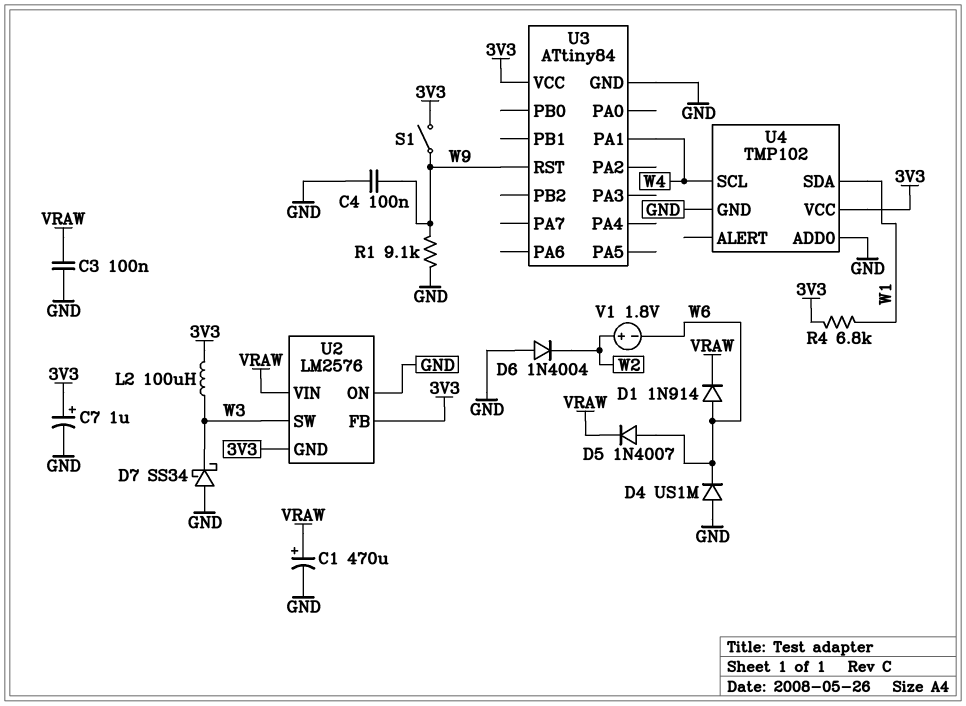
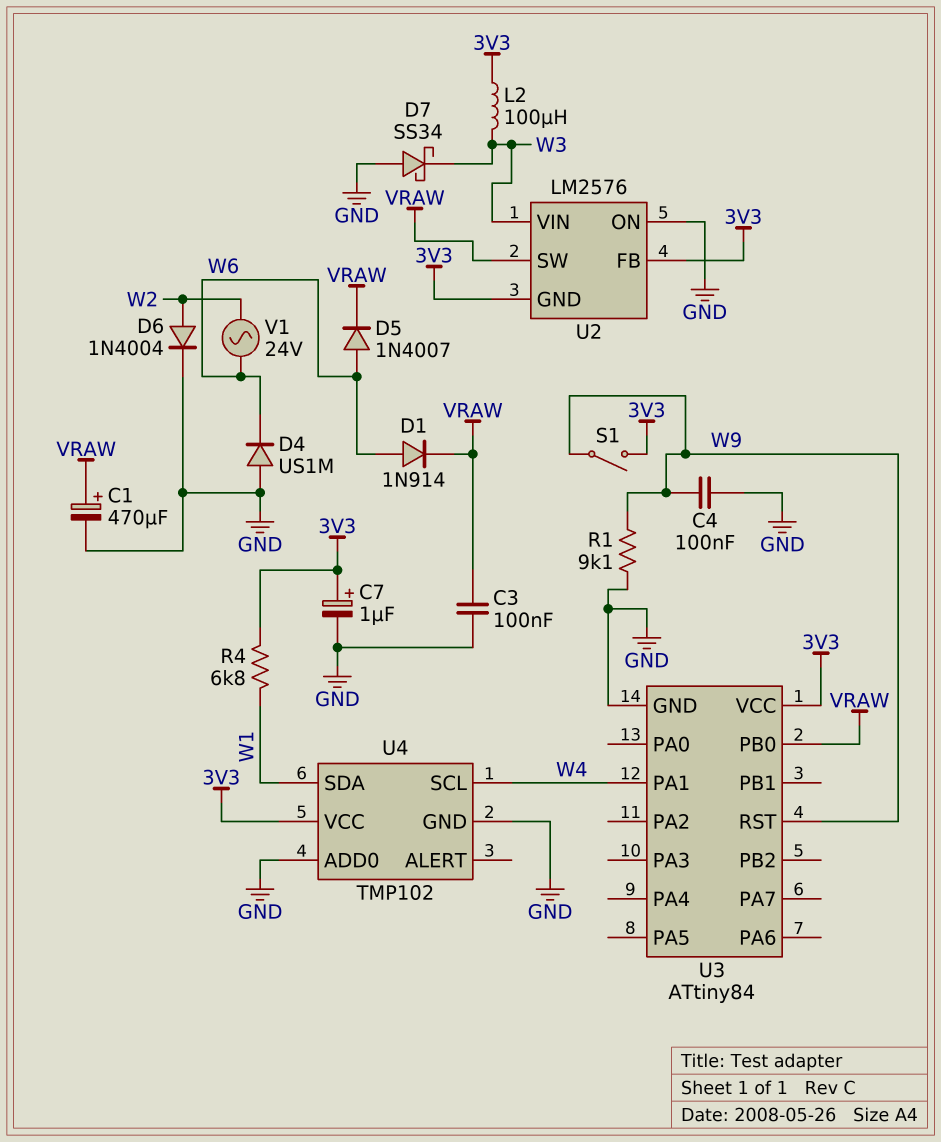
D6: diode 1N4004 (A GND, K W2) -> diode 1N4004 (A W2, K GND)
U2 pin SW: W3 -> VRAW
U2 pin VIN: VRAW -> W3
U3 pin PB0: none -> VRAW
V1: 1.8V (plus W2, minus W6) -> AC 24V (W2, W6)

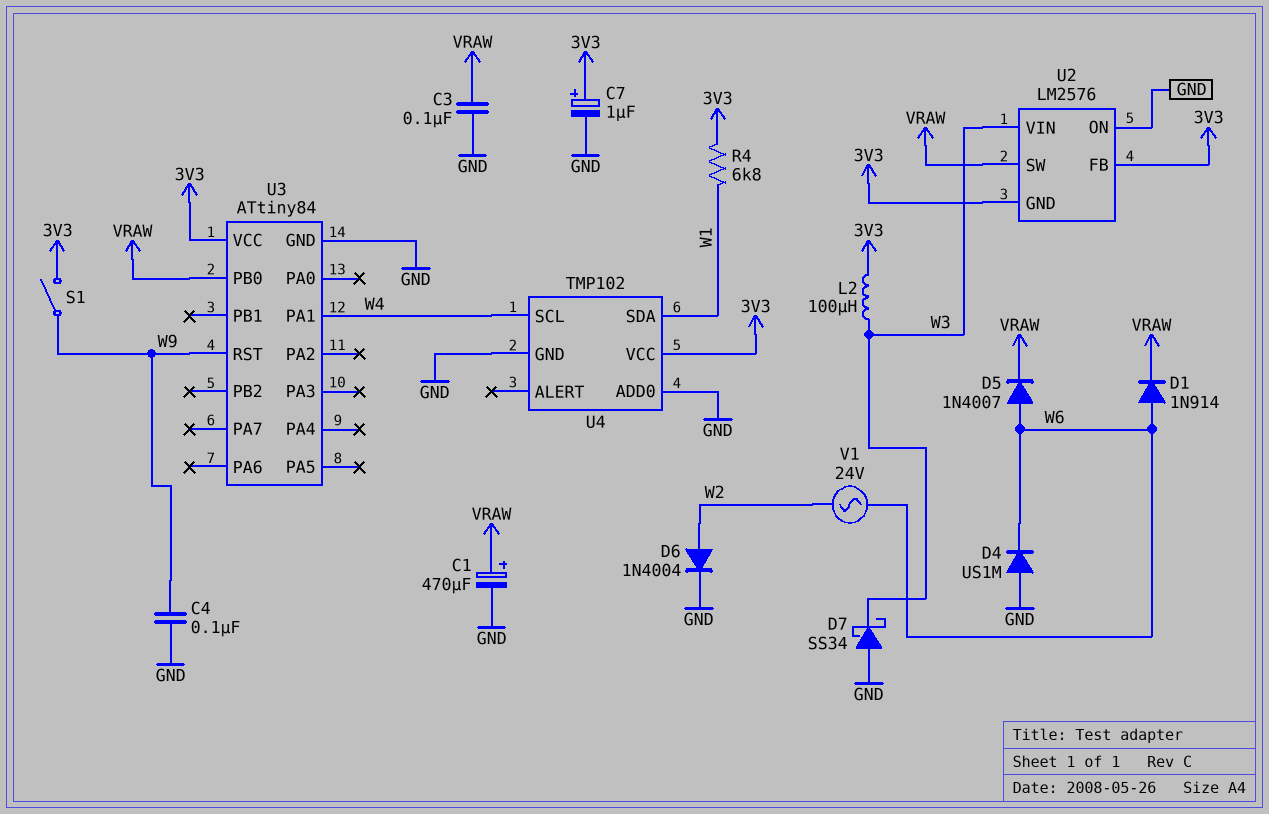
R1: 9.1k (GND, W9) -> none

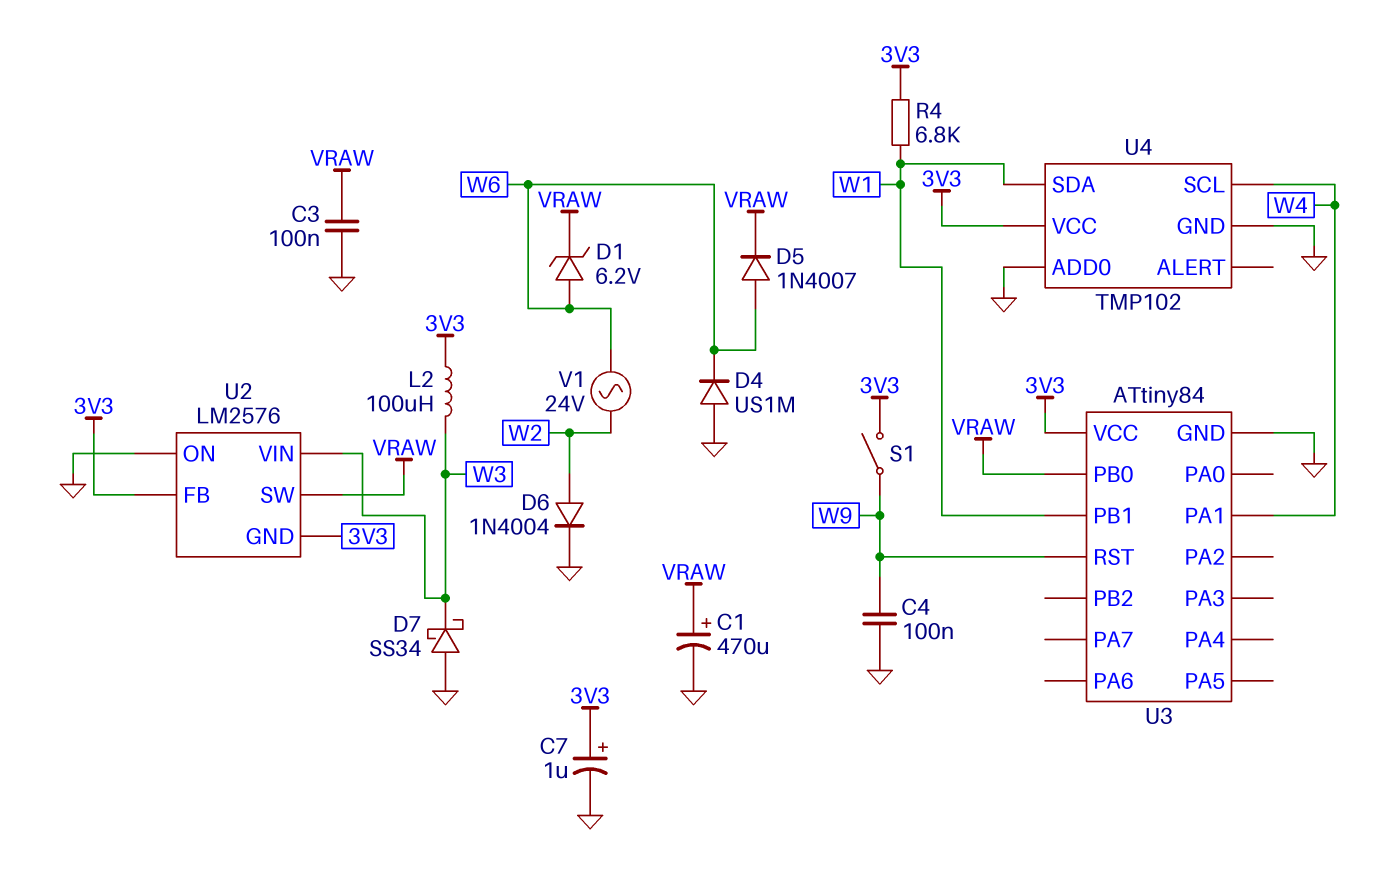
D1: diode 1N914 (A W6, K VRAW) -> zener 6.2V (A W6, K VRAW)
U3 pin PB1: none -> W1

